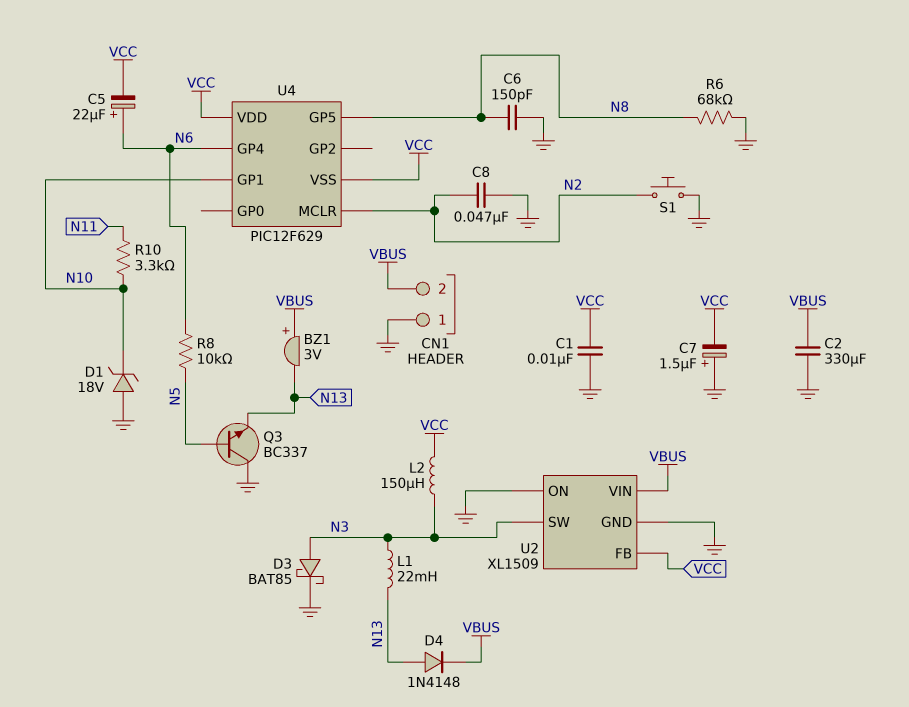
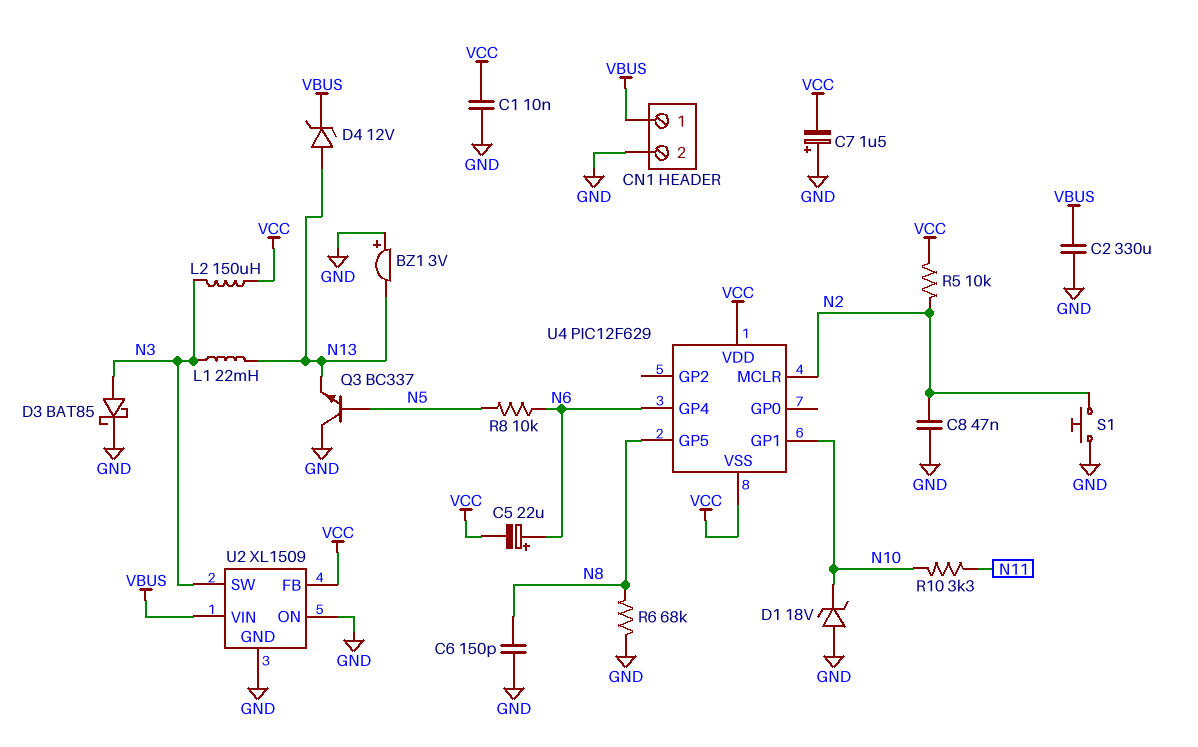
BZ1: buzzer 3V (plus VBUS, minus N13) -> buzzer 3V (plus GND, minus N13)
CN1 pin 1: GND -> VBUS
CN1 pin 2: VBUS -> GND
D4: diode 1N4148 (A N13, K VBUS) -> zener 12V (A N13, K VBUS)
R5: none -> 10k (N2, VCC)

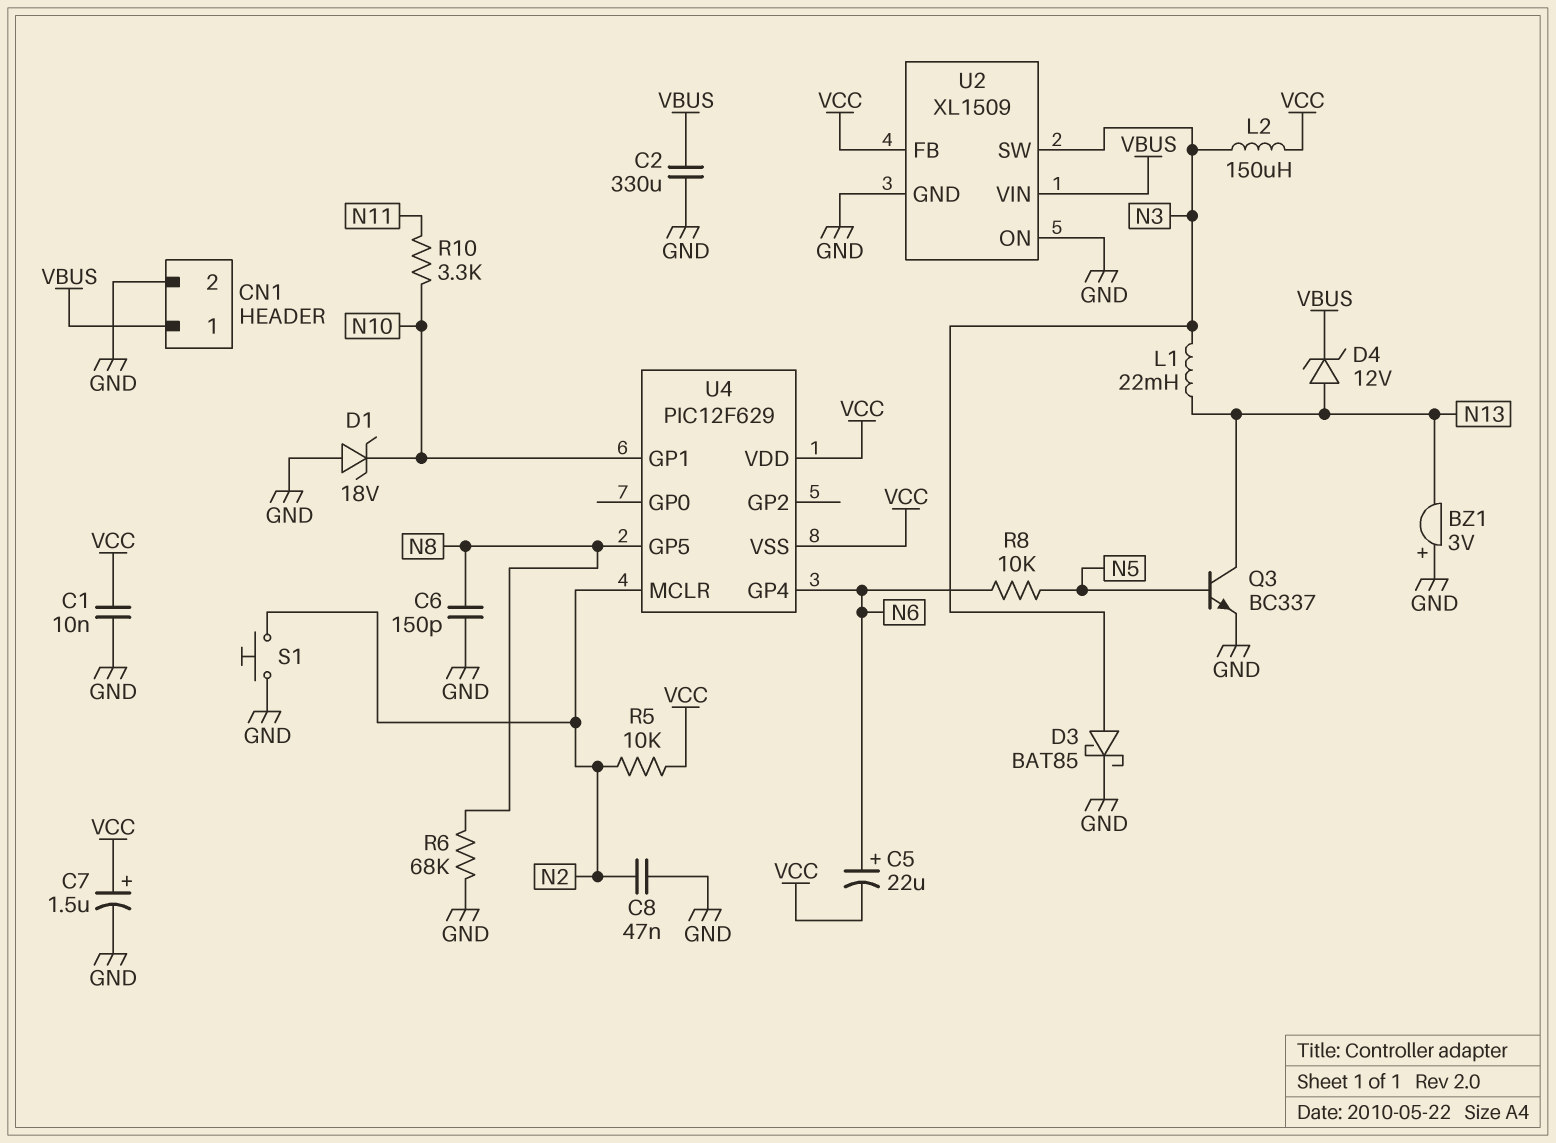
C7: 1.5uF (plus GND, minus VCC) -> 1.5uF (plus VCC, minus GND)
Q3: NPN BC337 (B N5, C GND, E N13) -> NPN BC337 (B N5, C N13, E GND)

